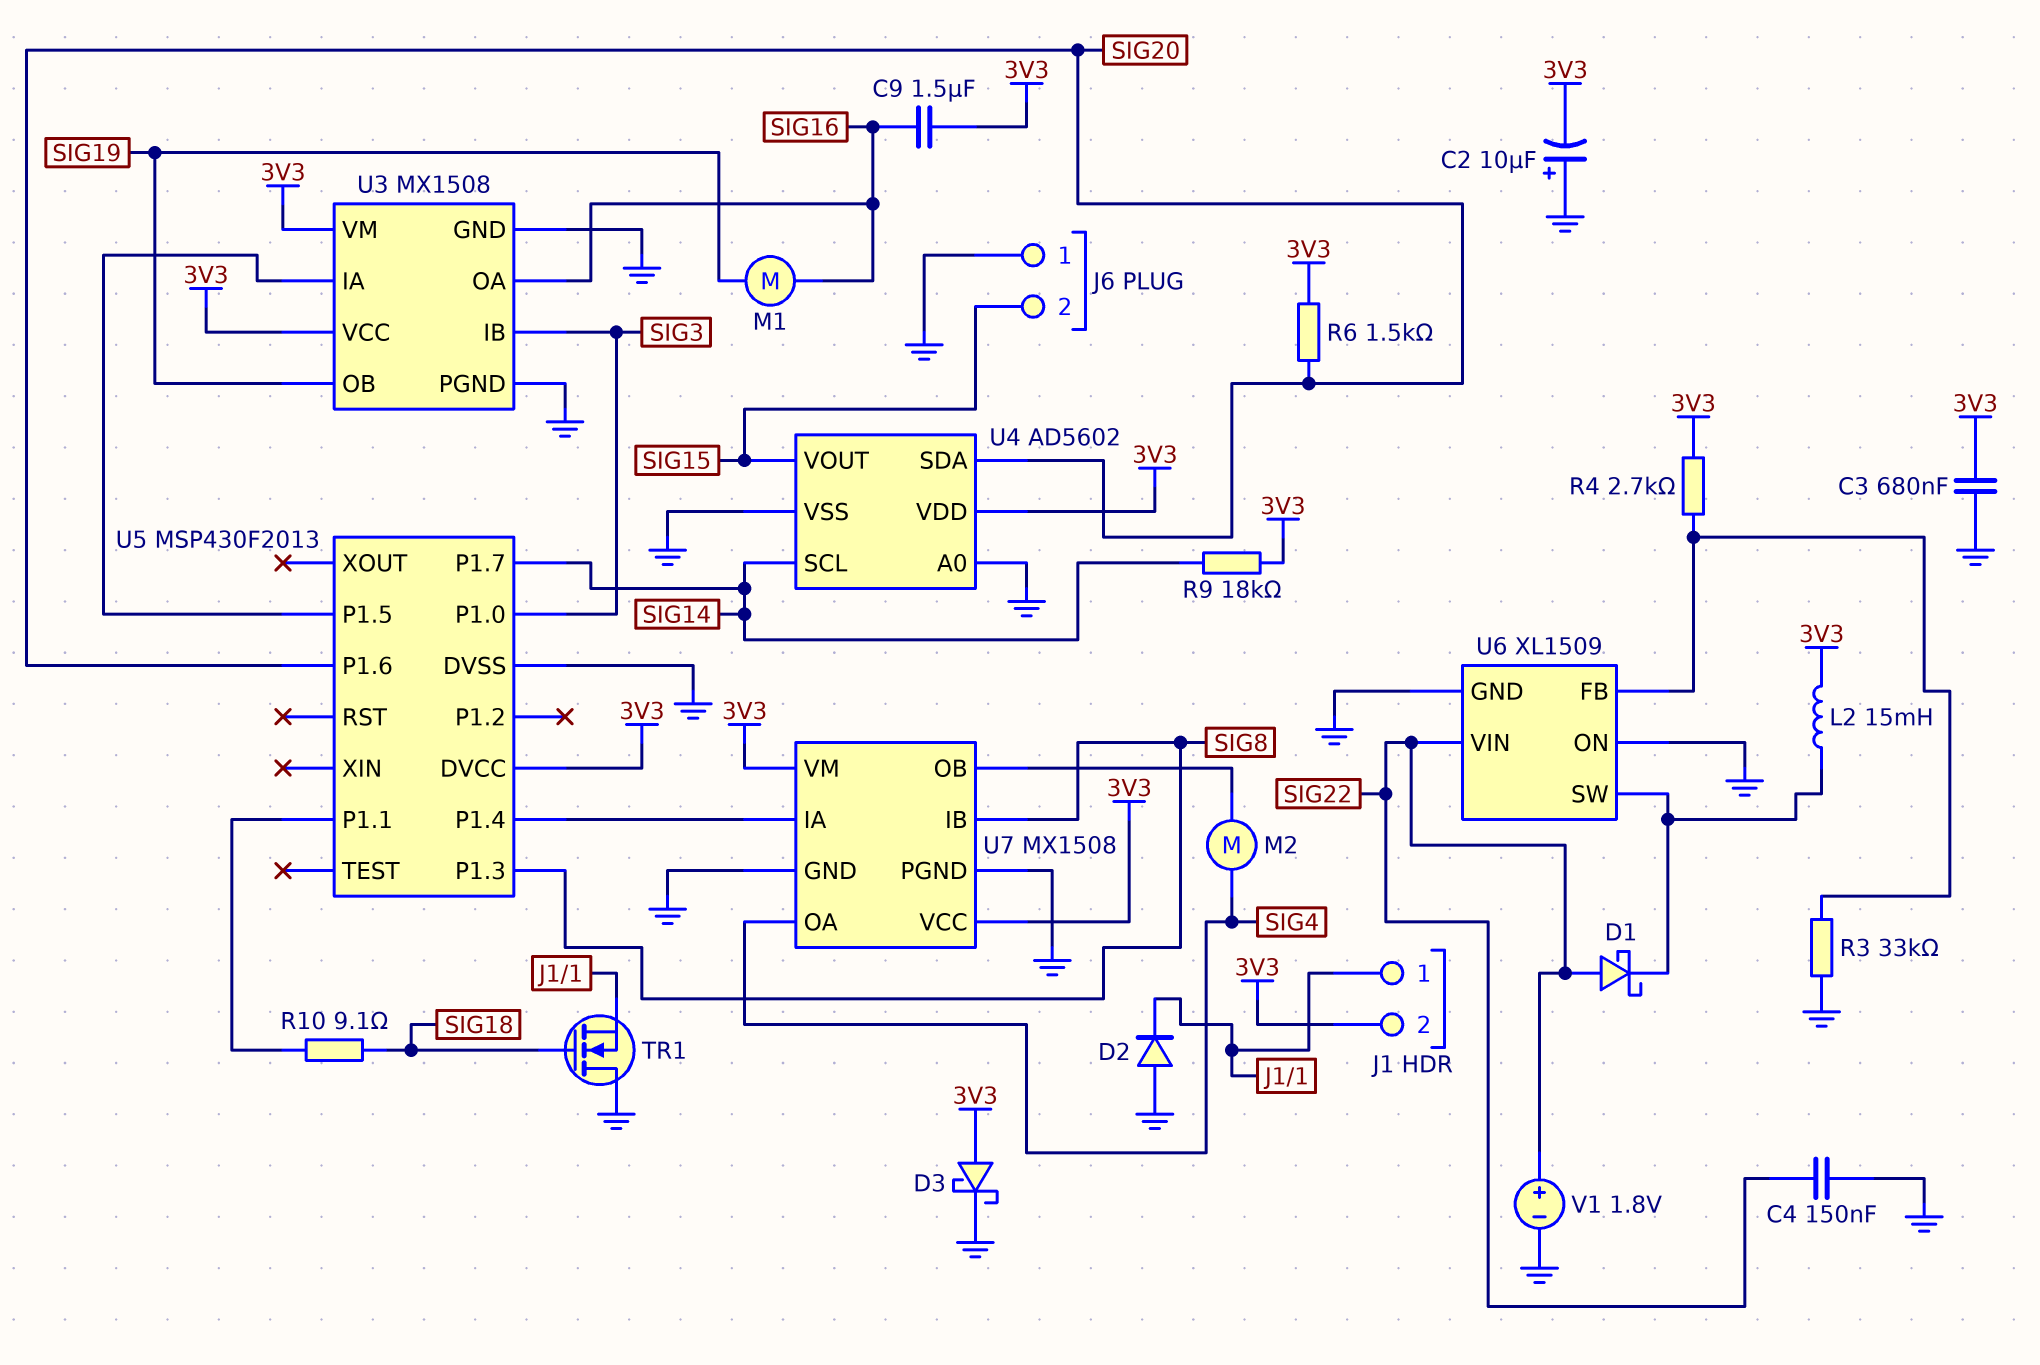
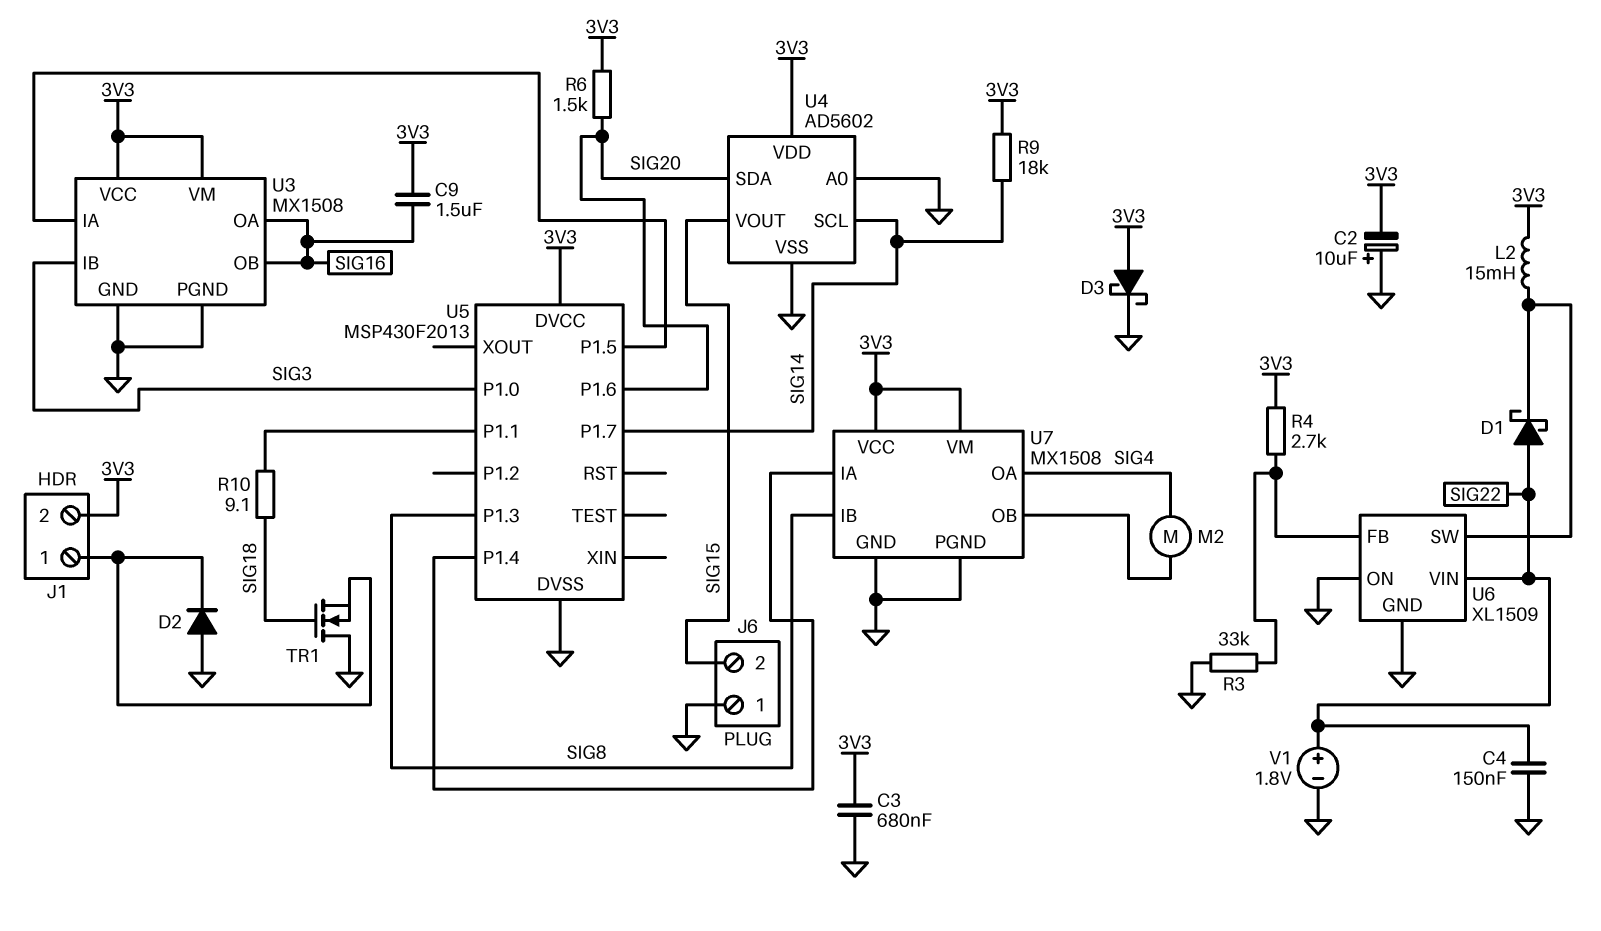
M1: motor (SIG16, SIG19) -> none
U3 pin OB: SIG19 -> SIG16

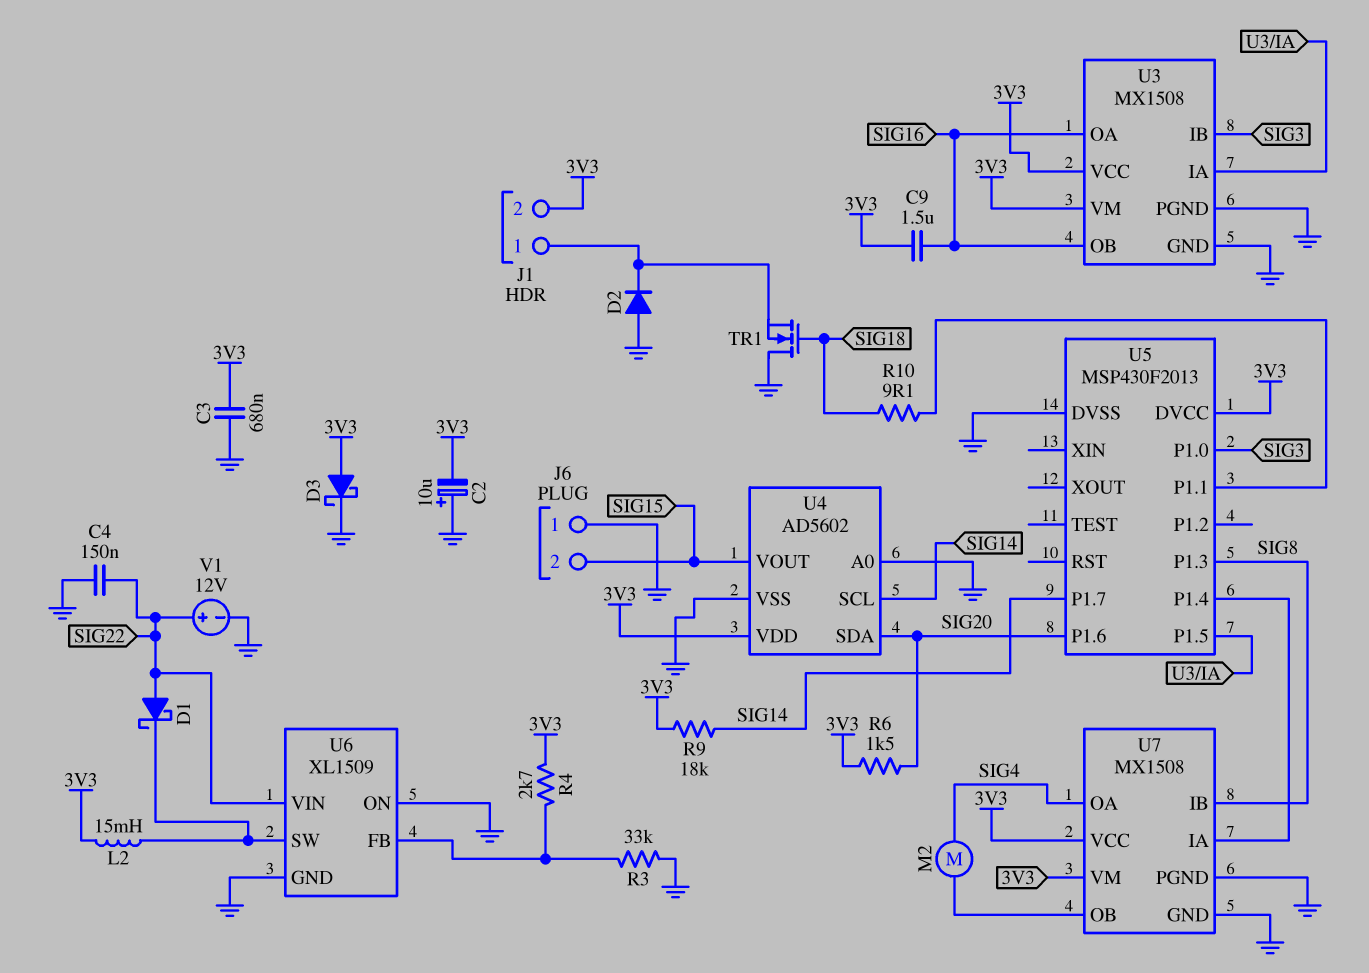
V1: 1.8V (plus SIG22, minus GND) -> 12V (plus SIG22, minus GND)

